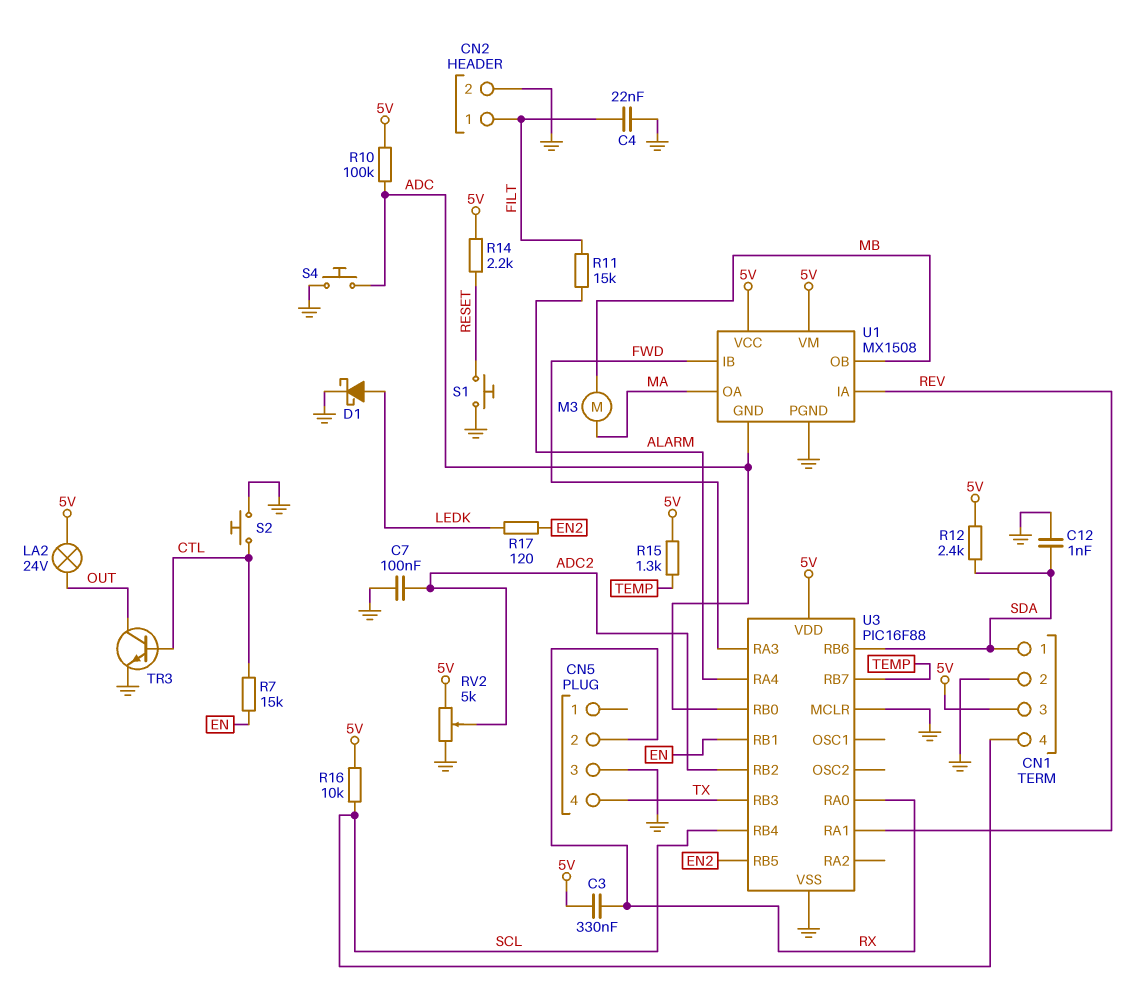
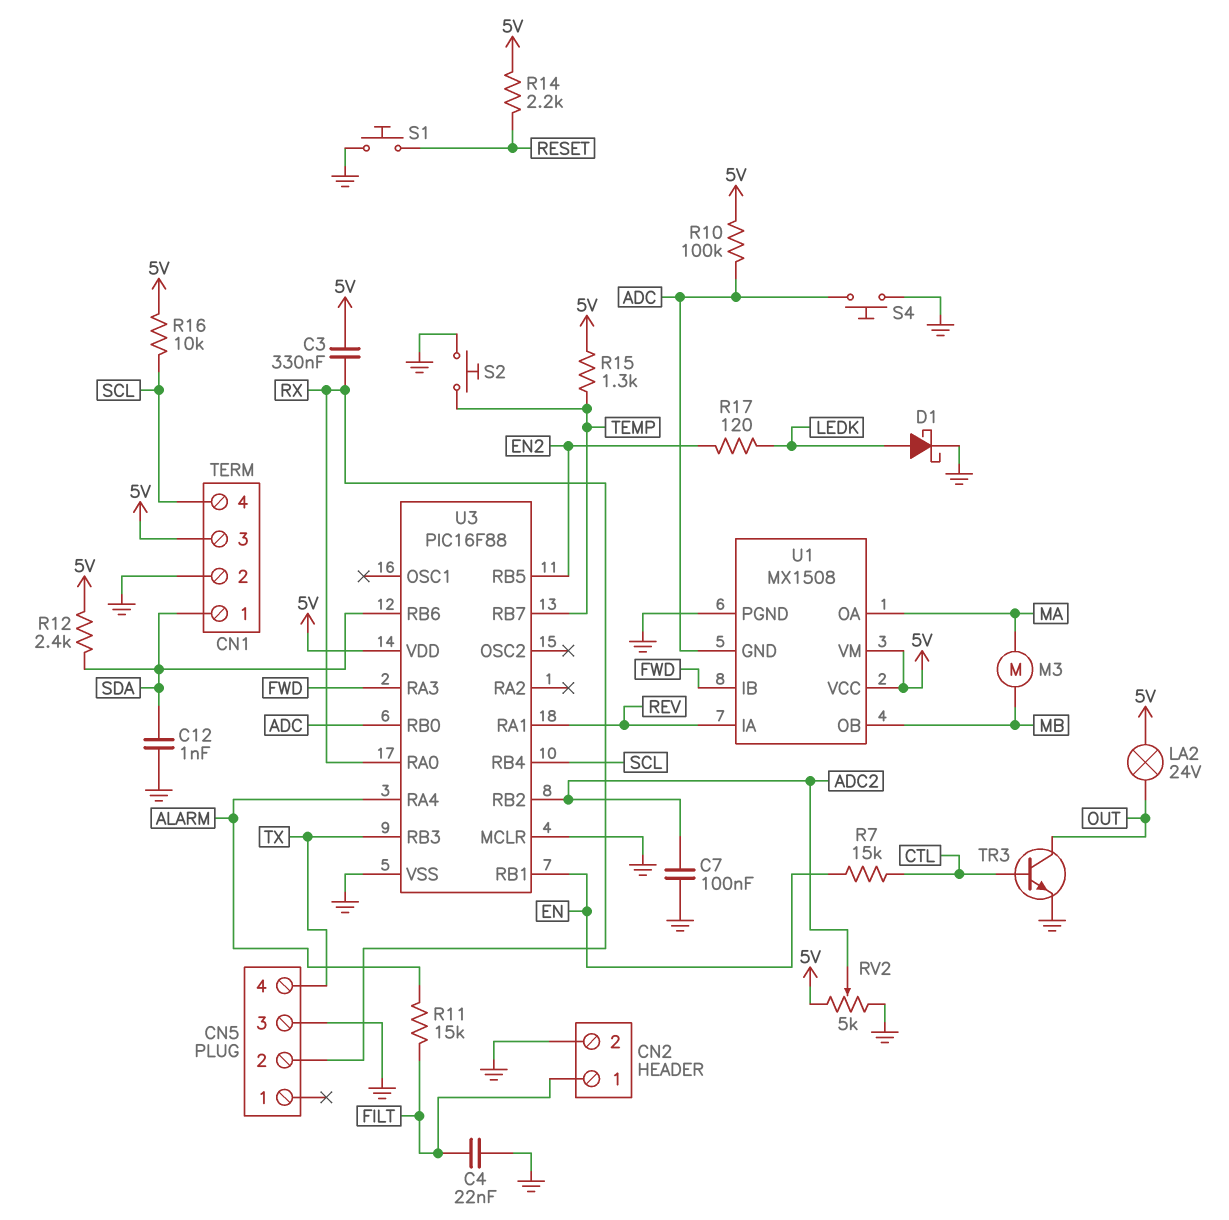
S2: button (CTL, GND) -> button (GND, TEMP)

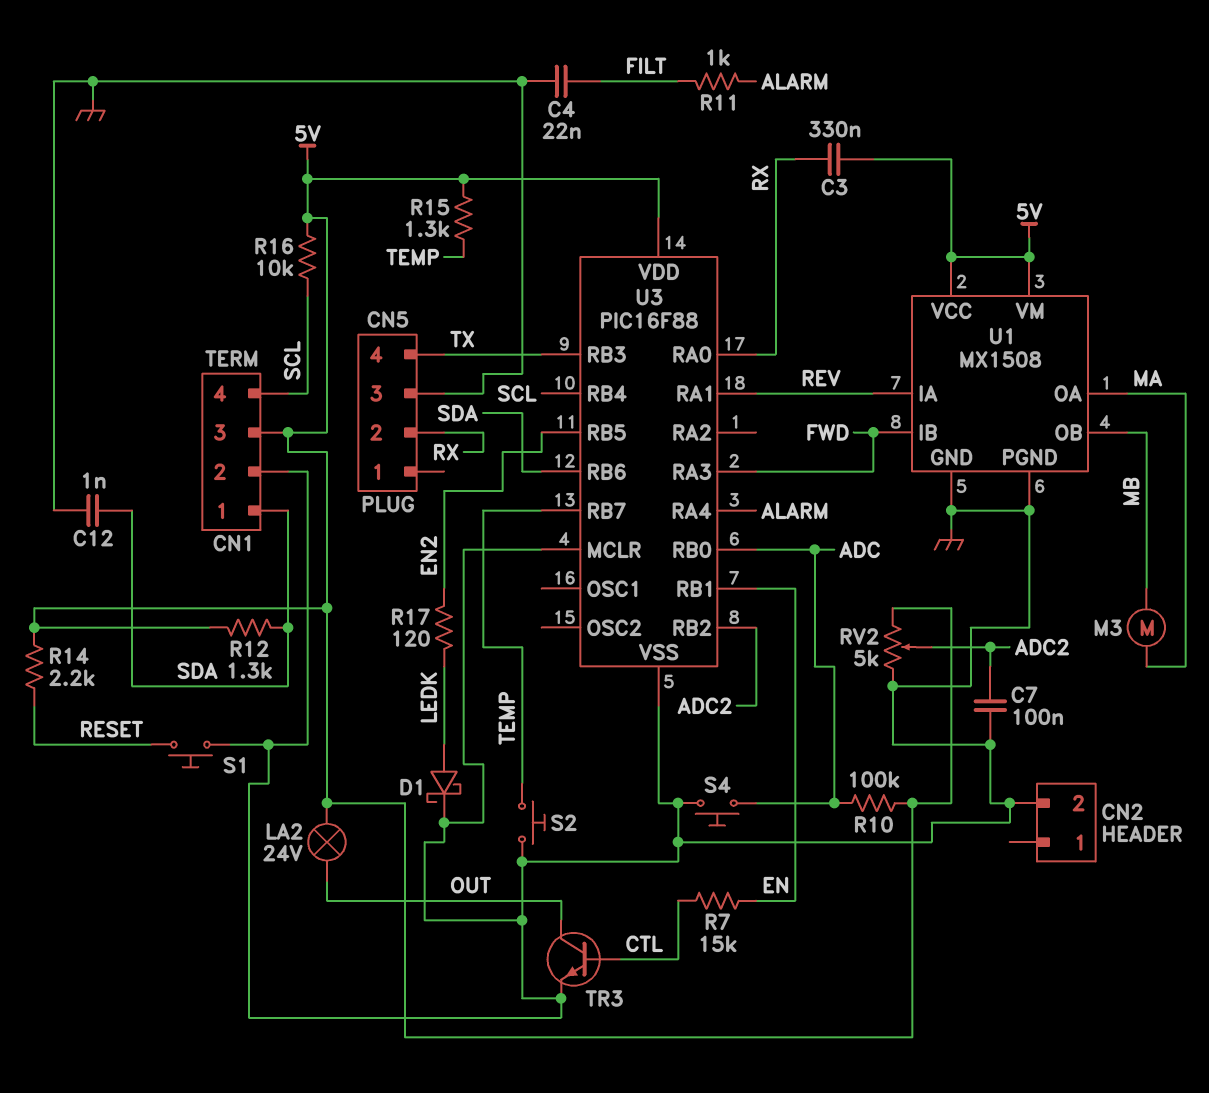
CN2 pin 1: FILT -> none
R11: 15k (ALARM, FILT) -> 1k (ALARM, FILT)
R12: 2.4k (5V, SDA) -> 1.3k (5V, SDA)
U1 pin GND: ADC -> GND

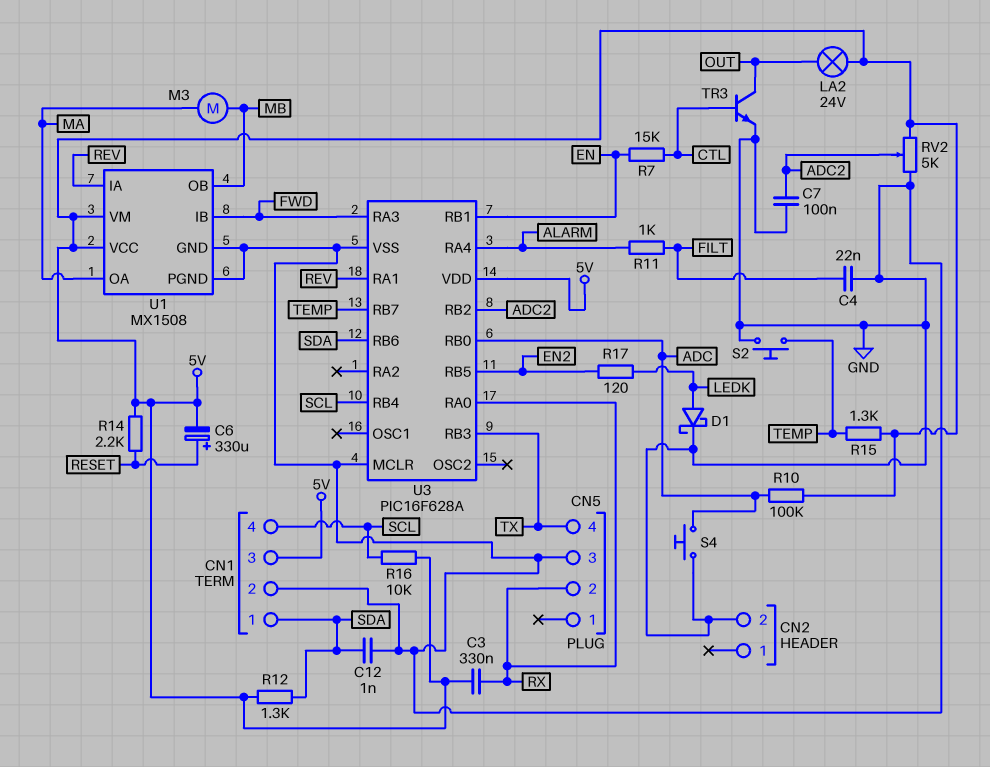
C6: none -> 330uF (plus RESET, minus 5V)
S1: button (GND, RESET) -> none
U3: PIC16F88 -> PIC16F628A

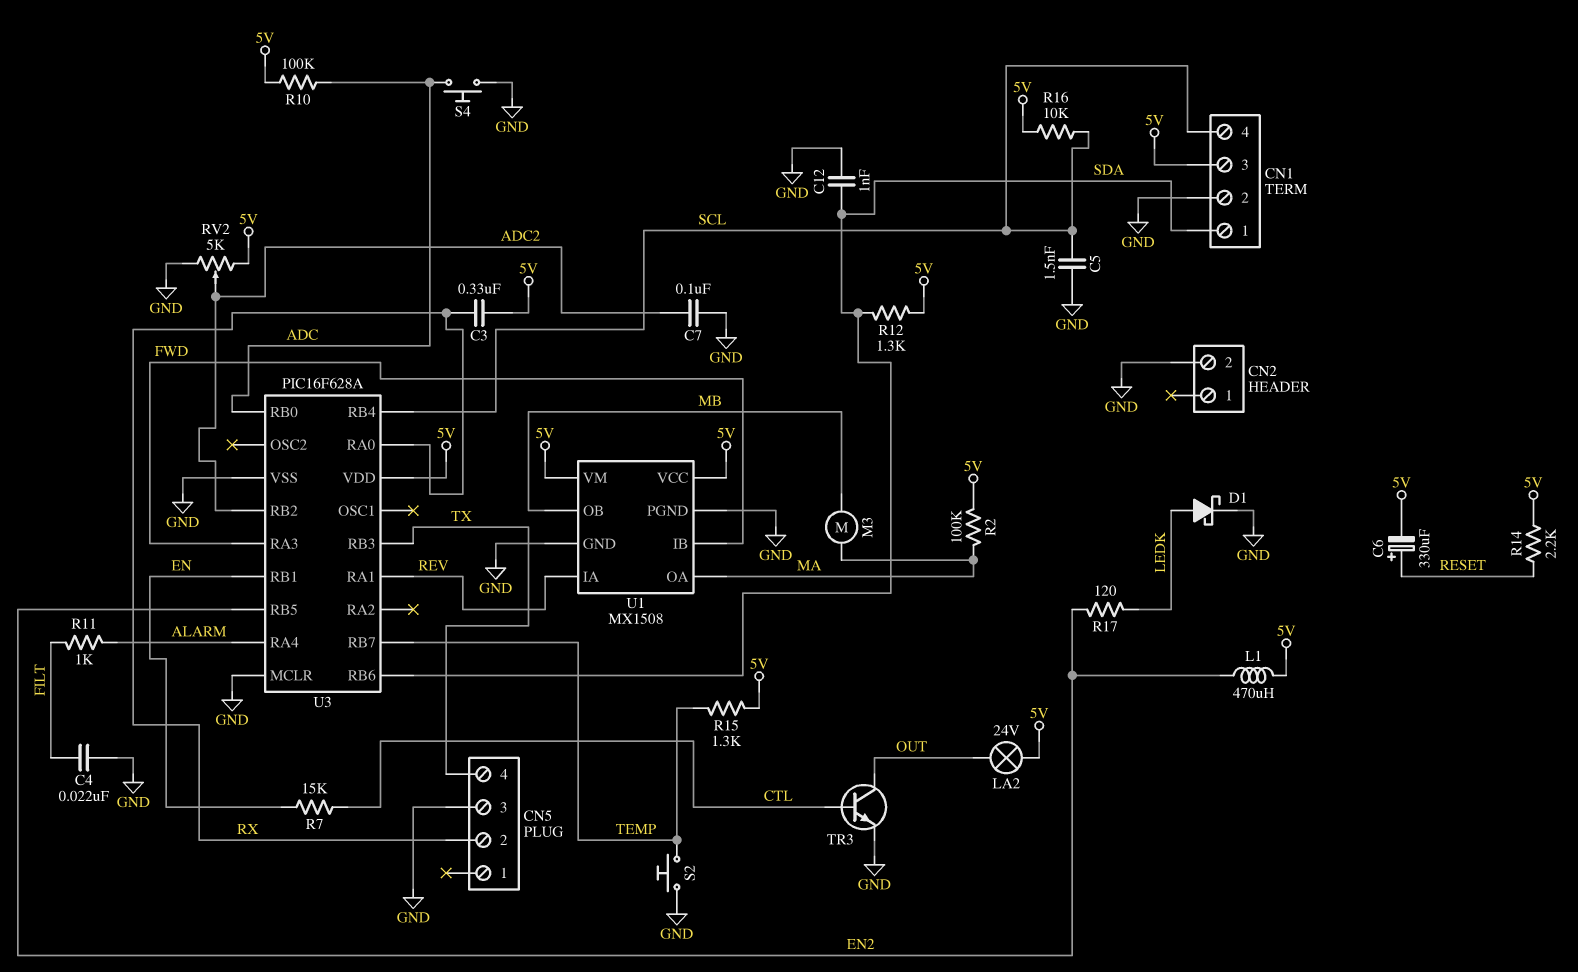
C5: none -> 1.5nF (GND, SCL)
L1: none -> 470uH (5V, EN2)
R2: none -> 100k (5V, MA)

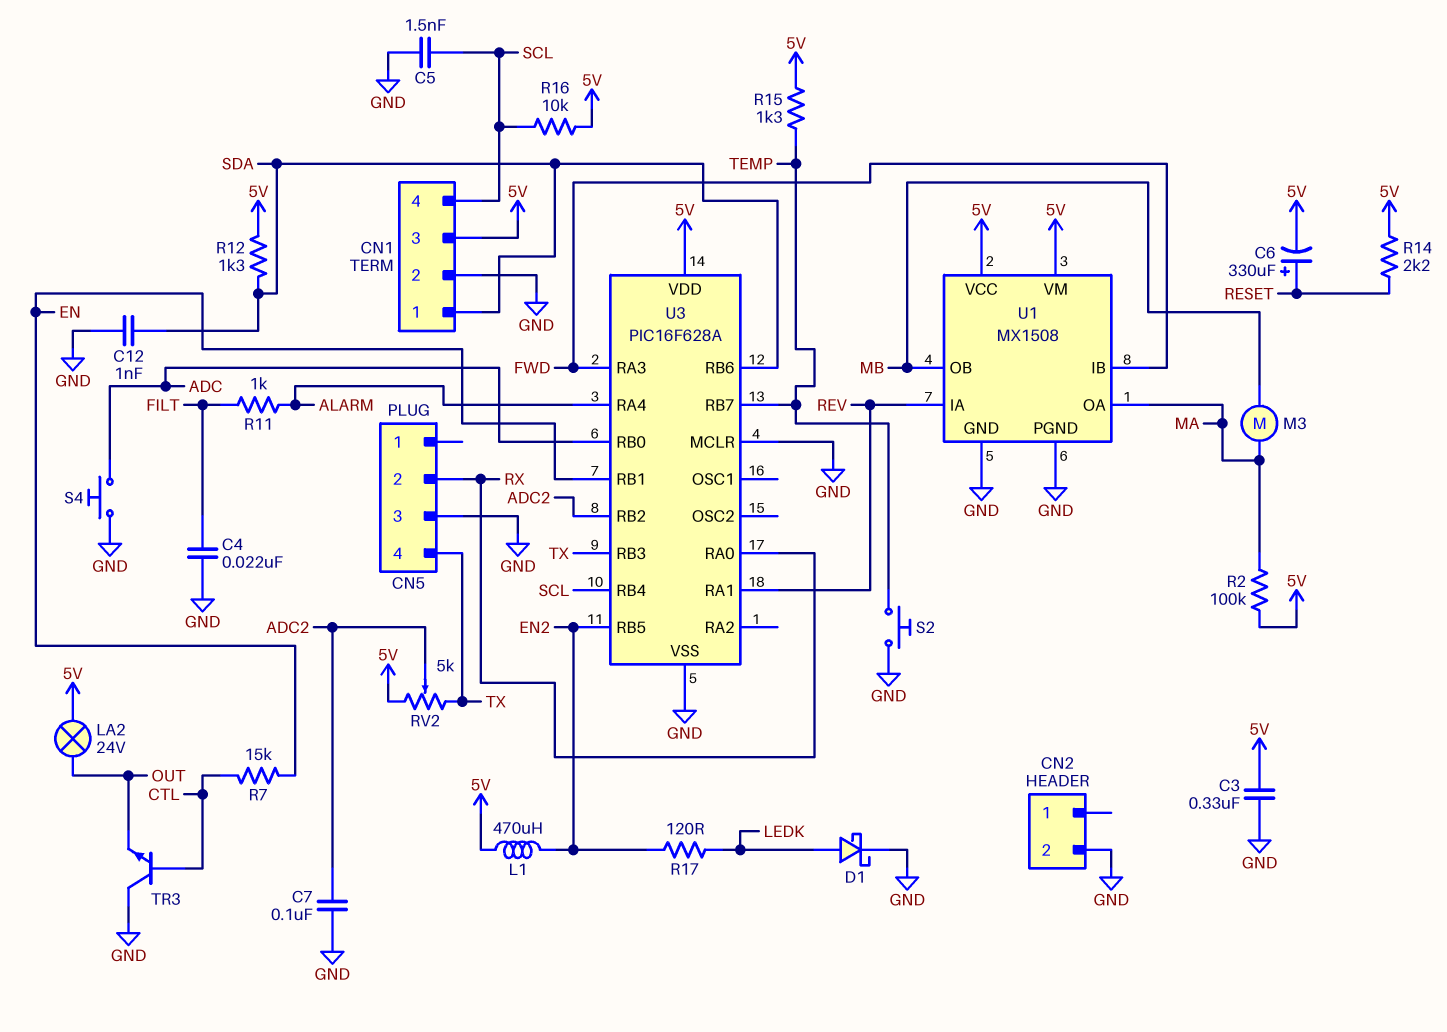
C3: 330nF (5V, RX) -> 330nF (5V, GND)
R10: 100k (5V, ADC) -> none
RV2: 5k (5V, GND, wiper ADC2) -> 5k (5V, TX, wiper ADC2)
TR3: NPN (B CTL, C OUT, E GND) -> NPN (B CTL, C GND, E OUT)

